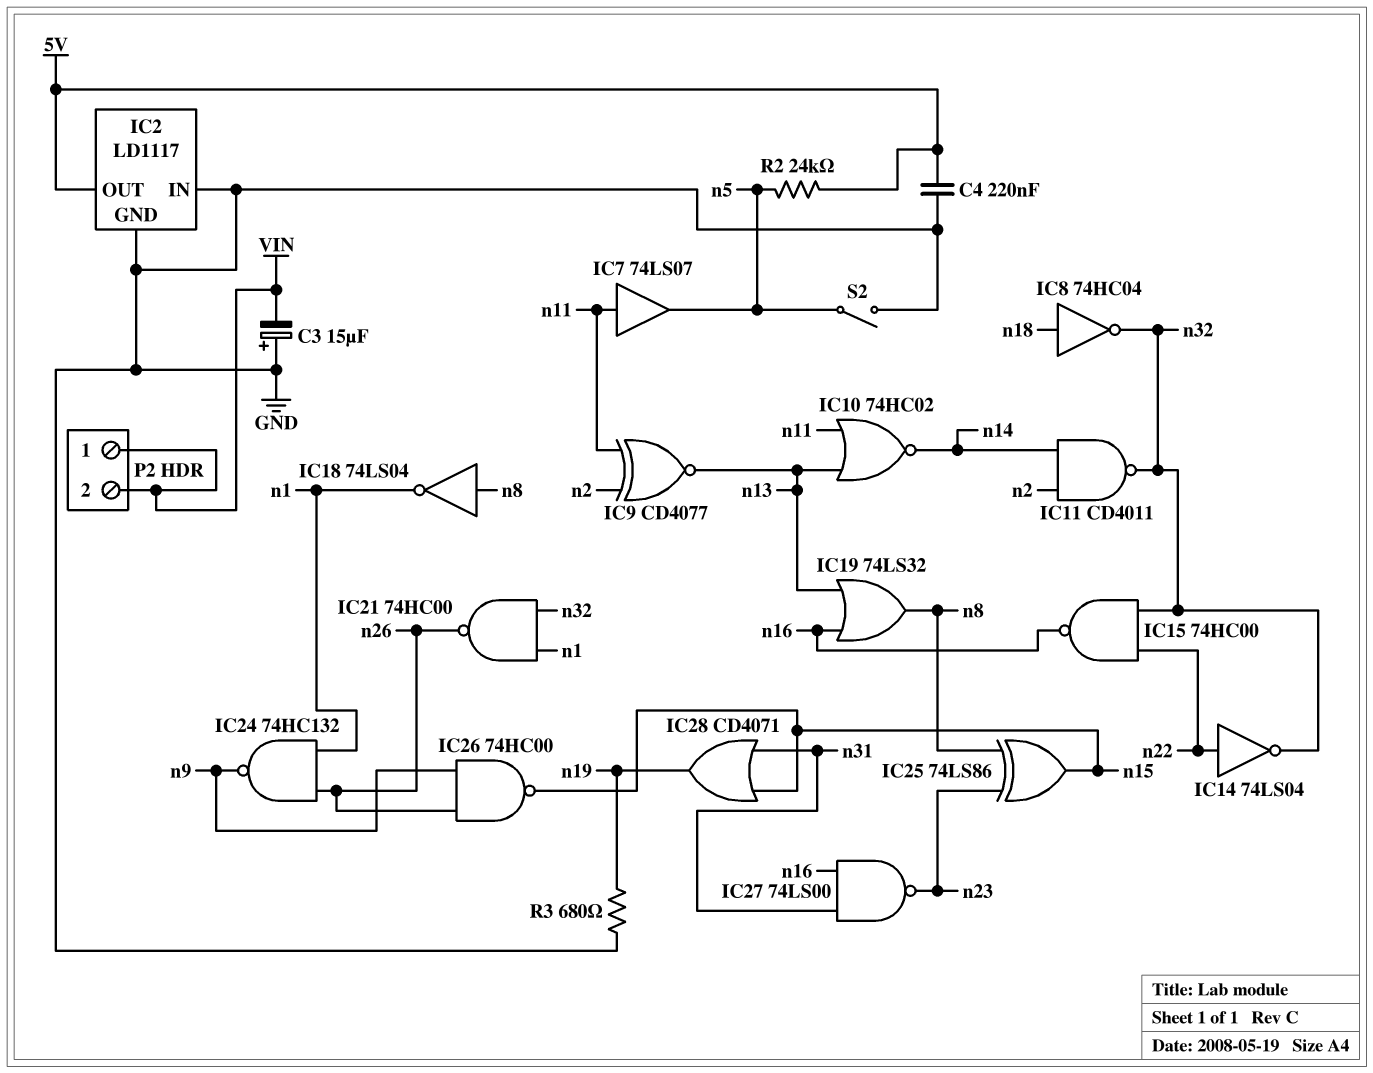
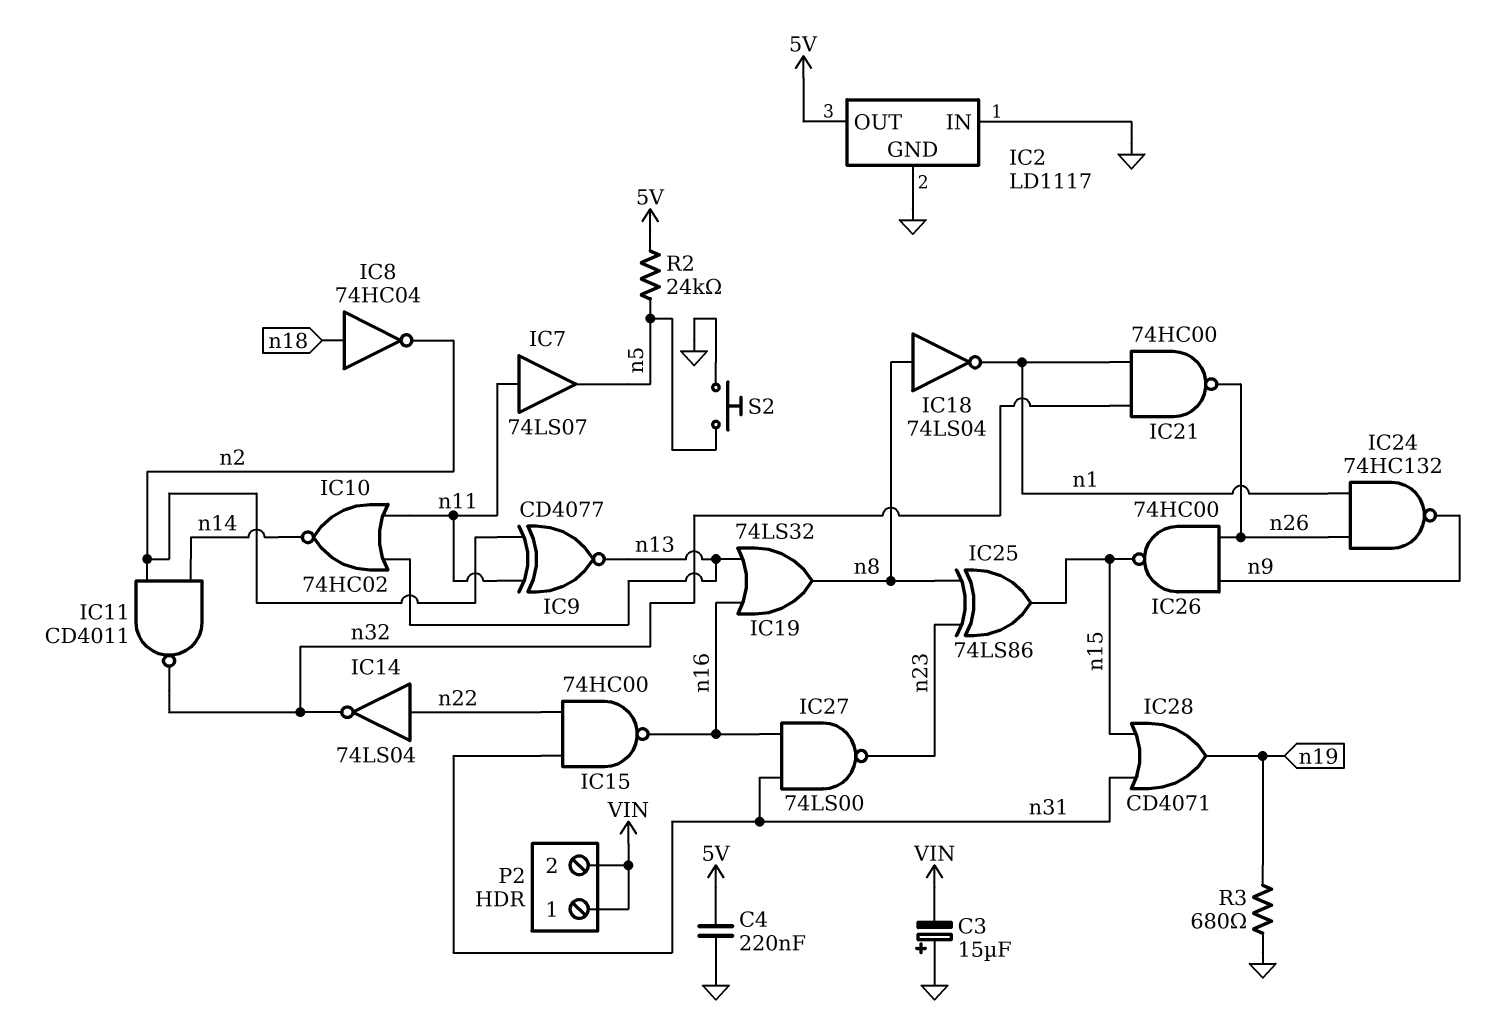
IC8: NOT 74HC04 (in n18, out n32) -> NOT 74HC04 (in n18, out n2)
IC15: NAND 74HC00 (in n22, in n32, out n16) -> NAND 74HC00 (in n22, in n31, out n16)
S2: switch (GND, n5) -> button (GND, n5)

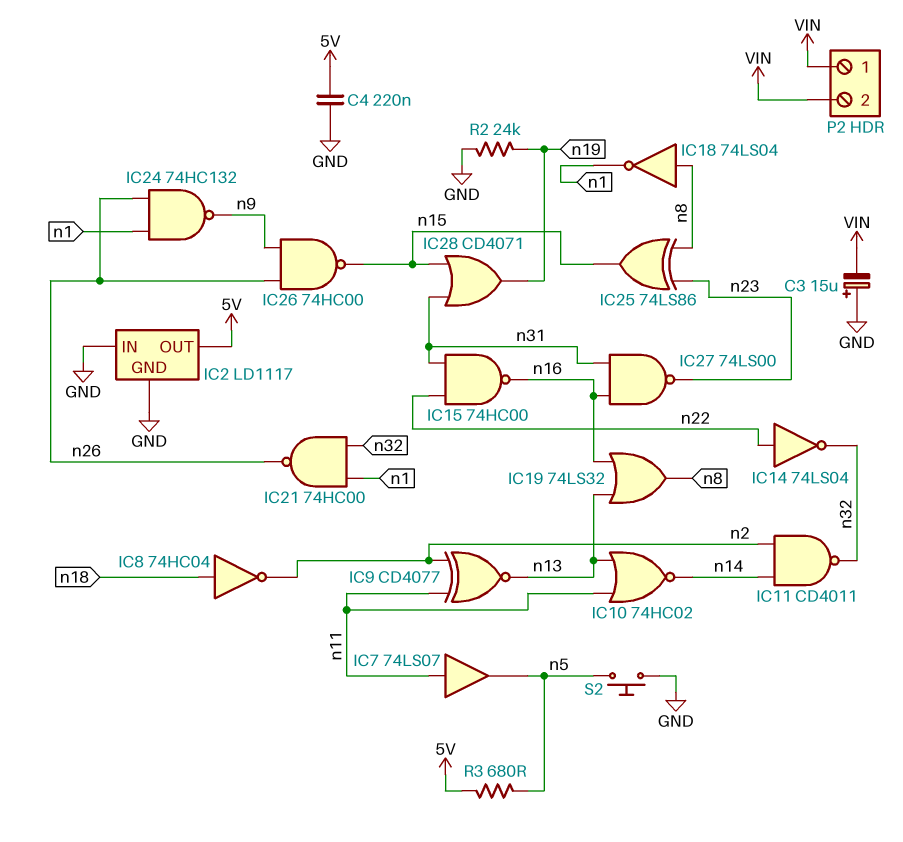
R2: 24k (5V, n5) -> 24k (GND, n19)
R3: 680 (GND, n19) -> 680 (5V, n5)

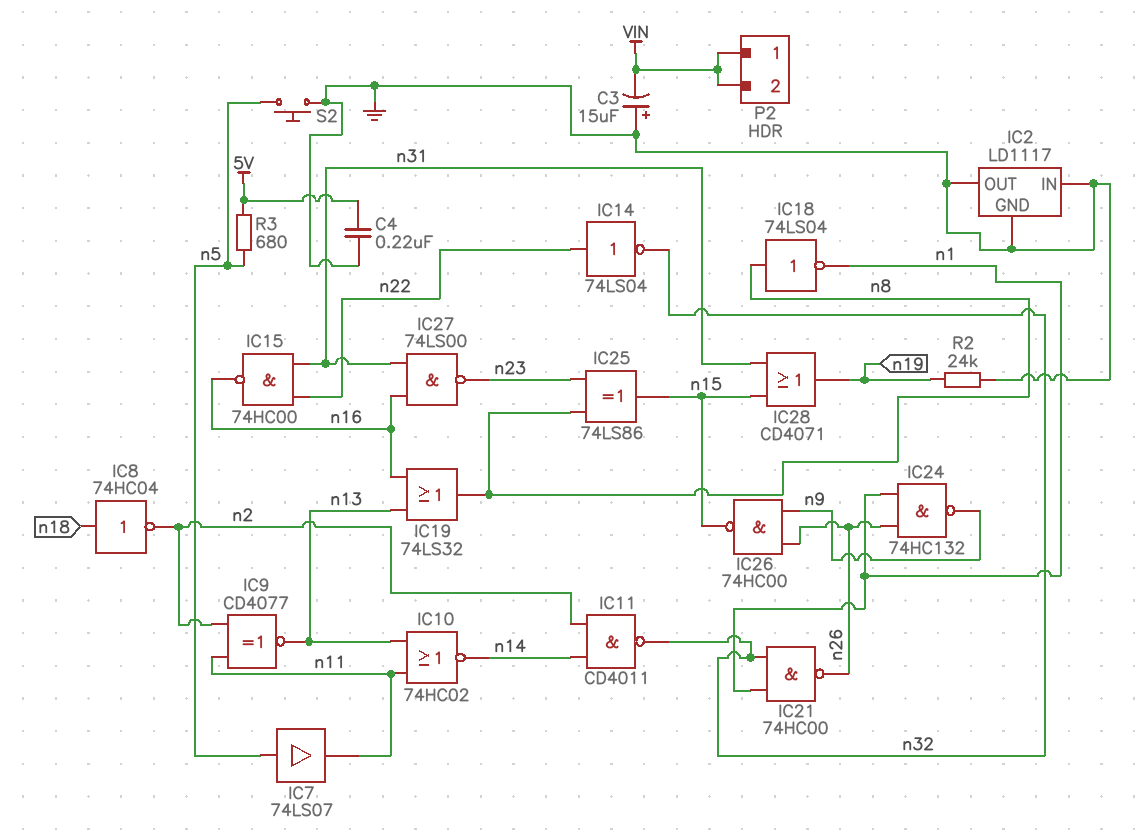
IC2 pin OUT: 5V -> GND
IC7: buffer 74LS07 (in n11, out n5) -> buffer 74LS07 (in n5, out n11)

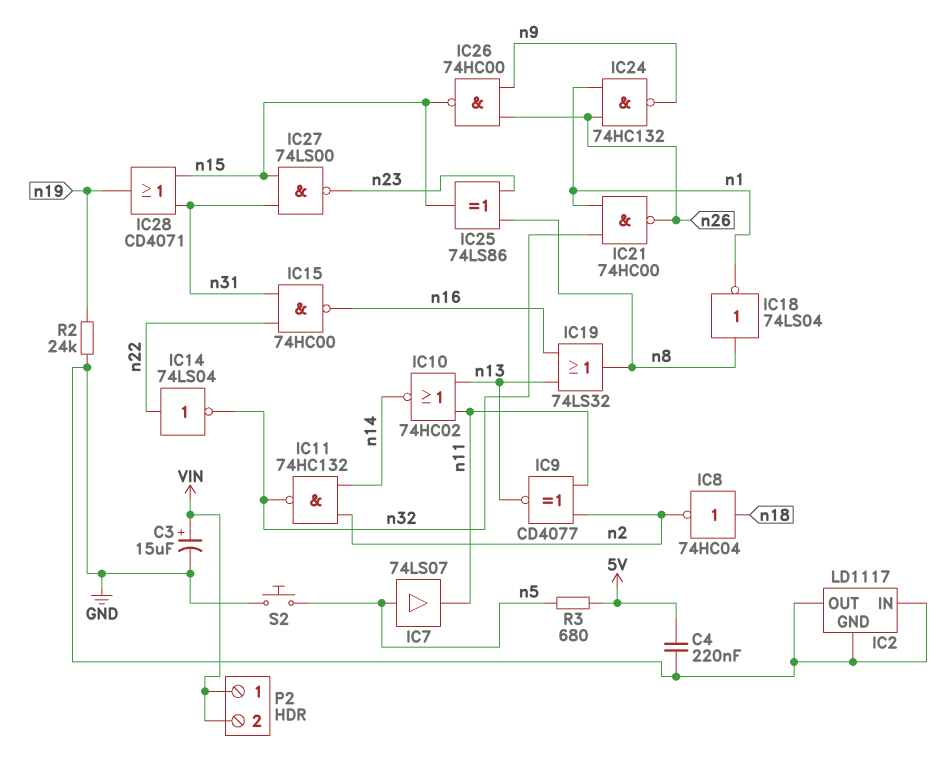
C3: 15uF (plus GND, minus VIN) -> 15uF (plus VIN, minus GND)
IC11: NAND CD4011 (in n2, in n14, out n32) -> NAND 74HC132 (in n2, in n14, out n32)
IC27: NAND 74LS00 (in n16, in n31, out n23) -> NAND 74LS00 (in n15, in n31, out n23)

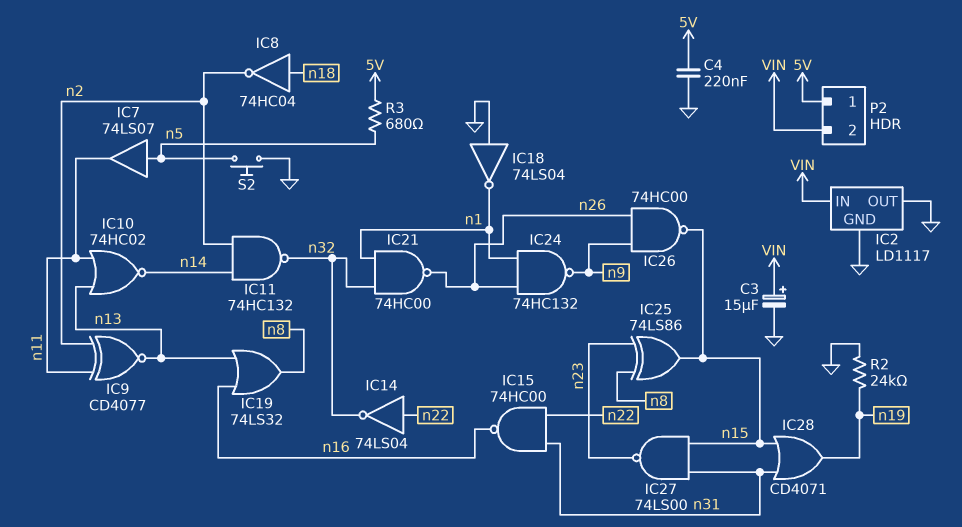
IC2 pin IN: GND -> VIN
IC18: NOT 74LS04 (in n8, out n1) -> NOT 74LS04 (in GND, out n1)
P2 pin 1: VIN -> 5V

